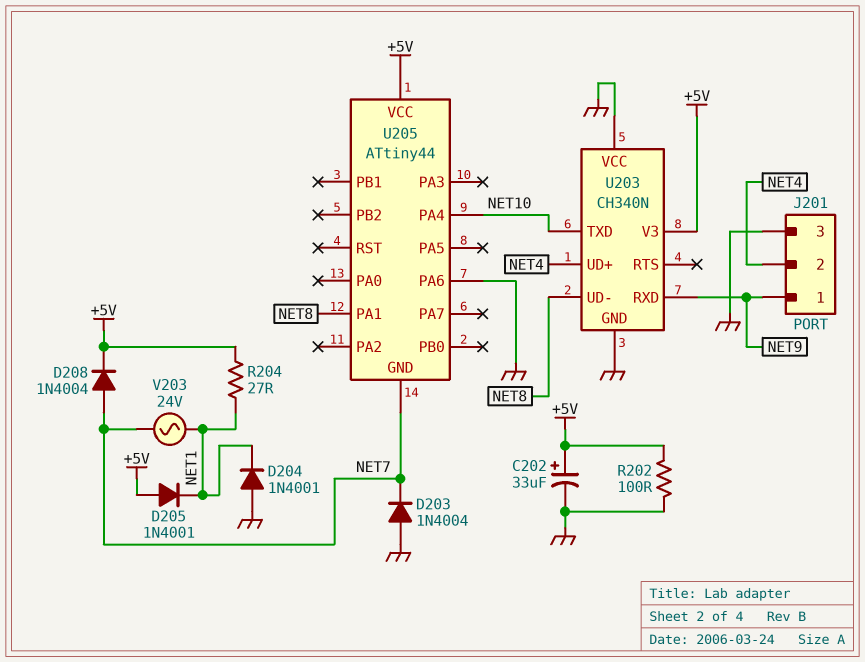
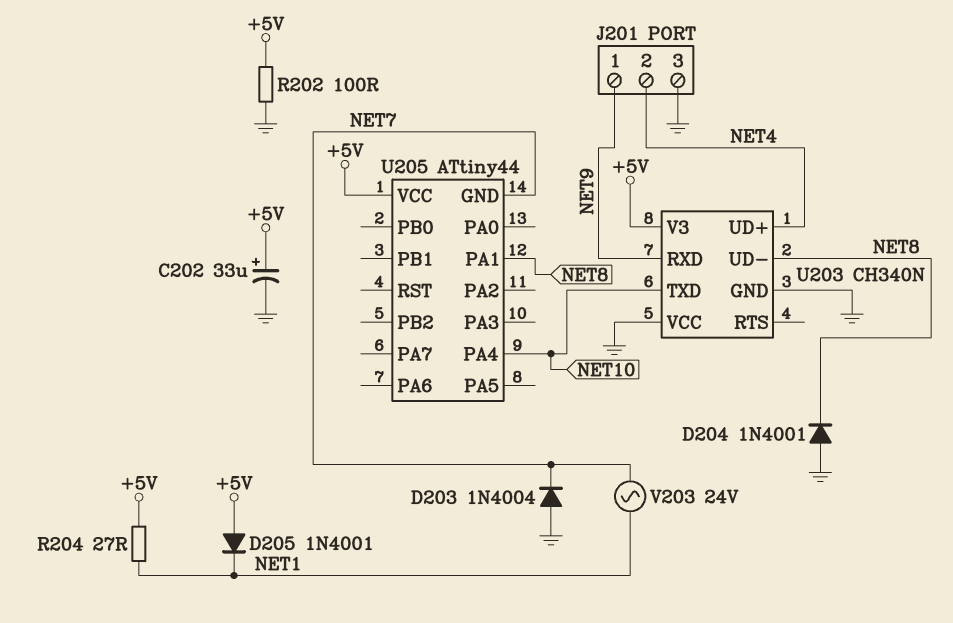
D204: diode 1N4001 (A GND, K NET1) -> diode 1N4001 (A GND, K NET8)
D208: diode 1N4004 (A NET7, K +5V) -> none
U205 pin PA6: GND -> none

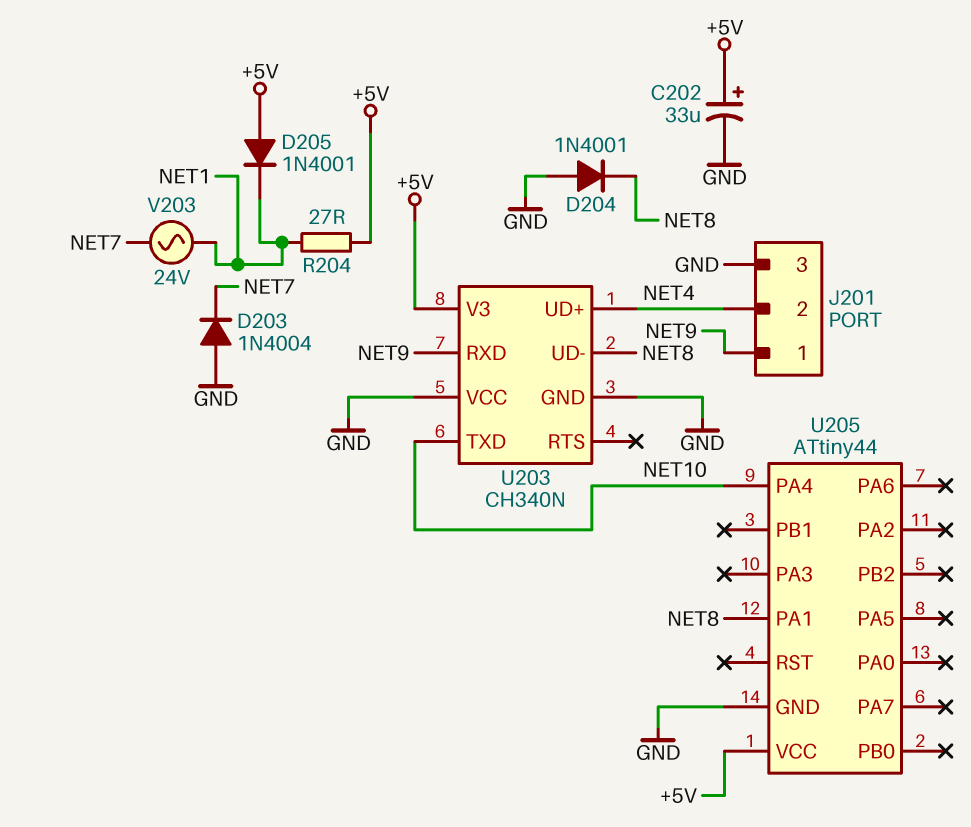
R202: 100 (+5V, GND) -> none
U205 pin GND: NET7 -> GND

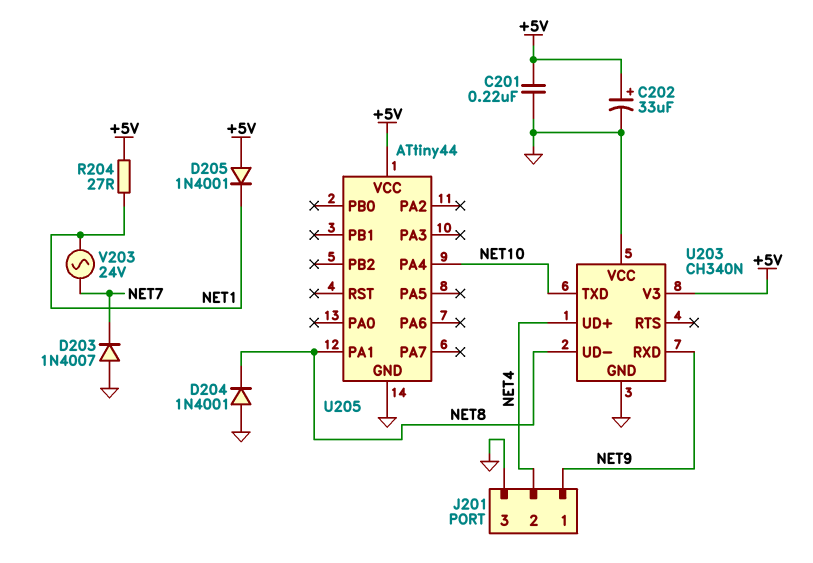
C201: none -> 220nF (+5V, GND)
D203: diode 1N4004 (A GND, K NET7) -> diode 1N4007 (A GND, K NET7)

